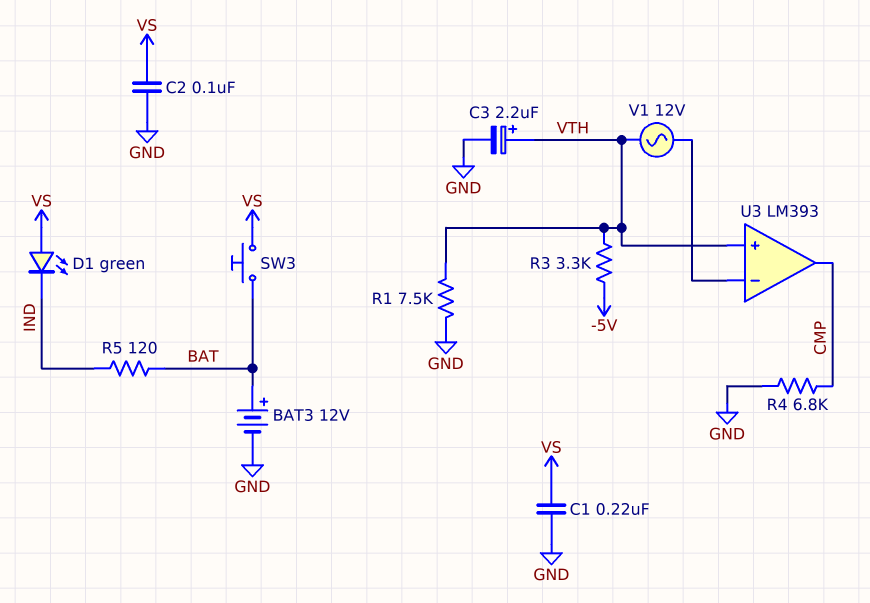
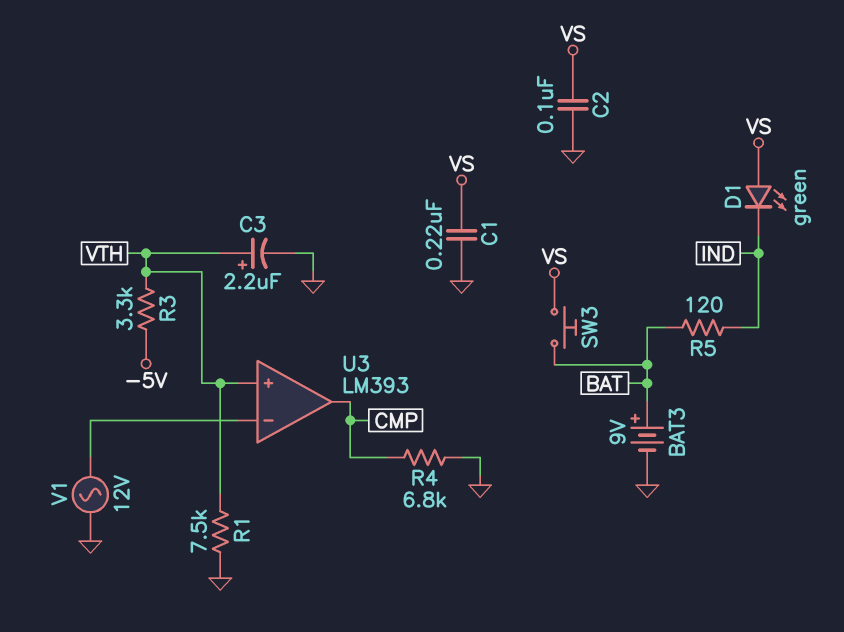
BAT3: 12V (plus BAT, minus GND) -> 9V (plus BAT, minus GND)
V1: AC 12V (U3/in-, VTH) -> AC 12V (GND, U3/in-)

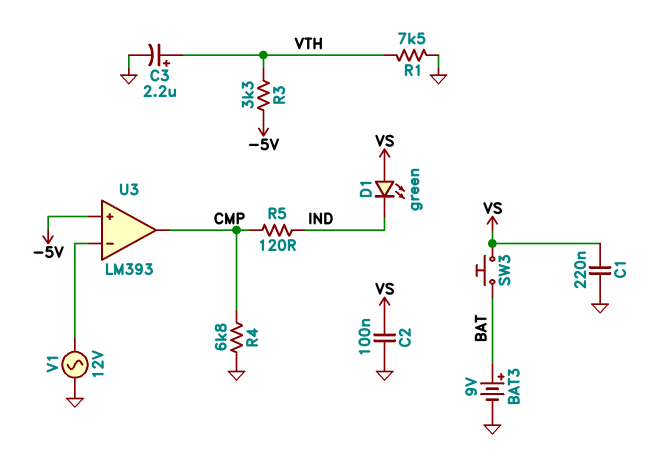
R5: 120 (BAT, IND) -> 120 (CMP, IND)
U3 pin in+: VTH -> -5V

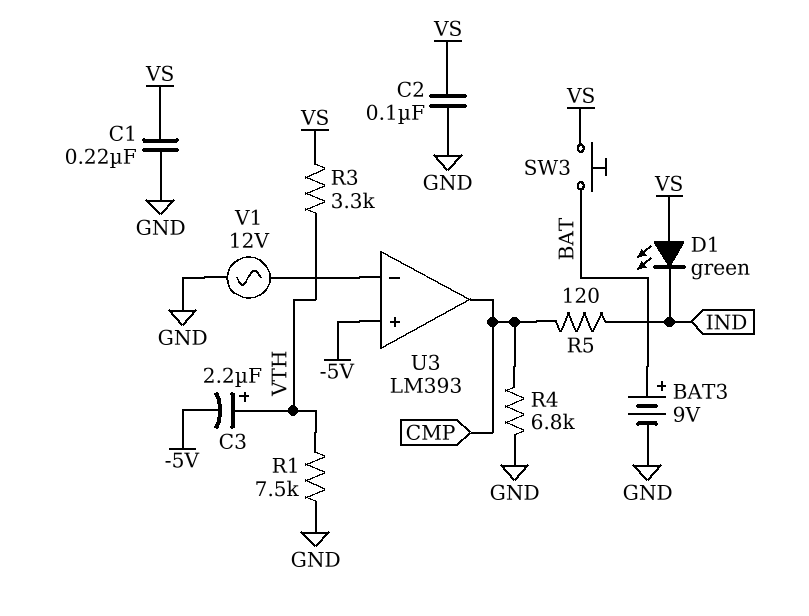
C3: 2.2uF (plus VTH, minus GND) -> 2.2uF (plus VTH, minus -5V)
R3: 3.3k (-5V, VTH) -> 3.3k (VS, VTH)

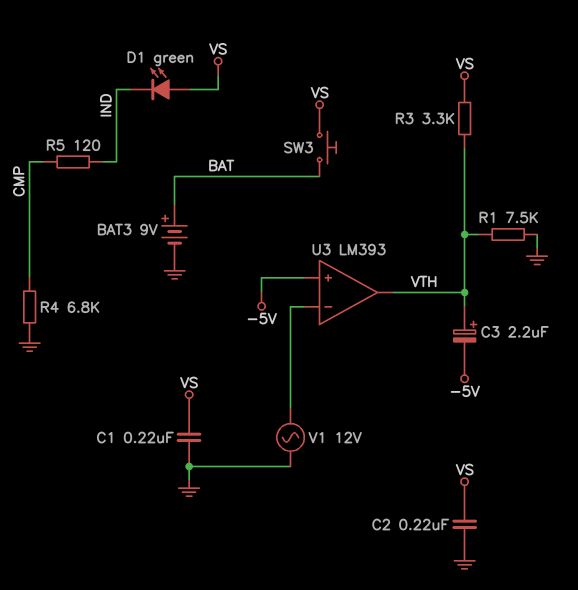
C2: 100nF (GND, VS) -> 220nF (GND, VS)
U3 pin out: CMP -> VTH

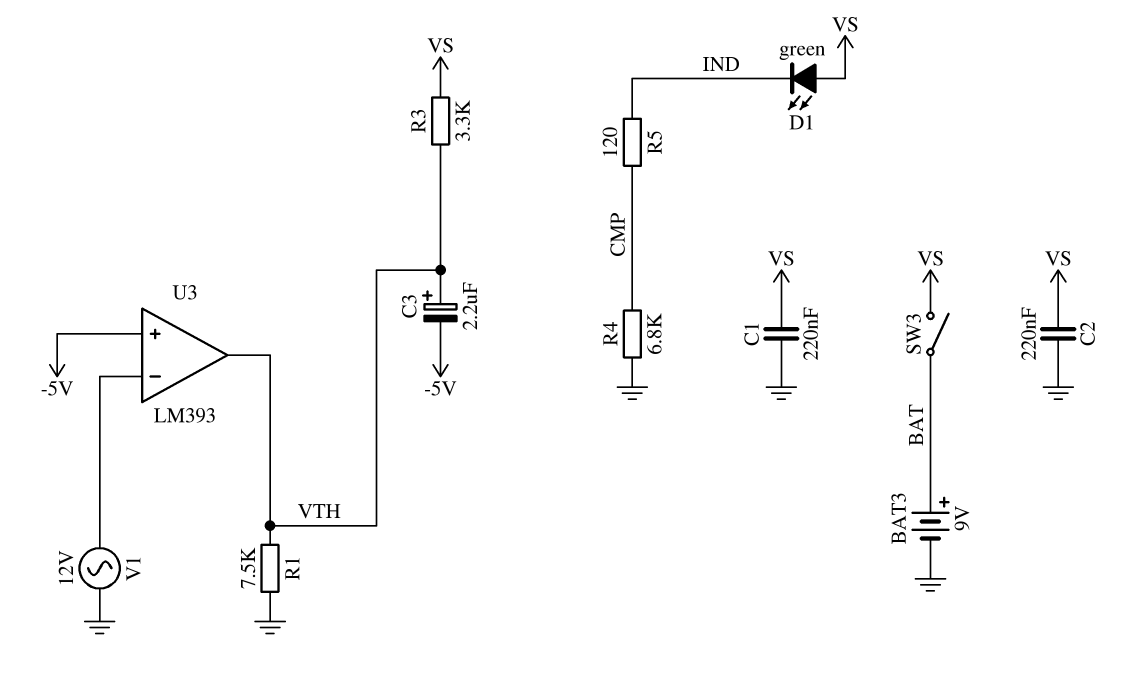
SW3: button (BAT, VS) -> switch (BAT, VS)

